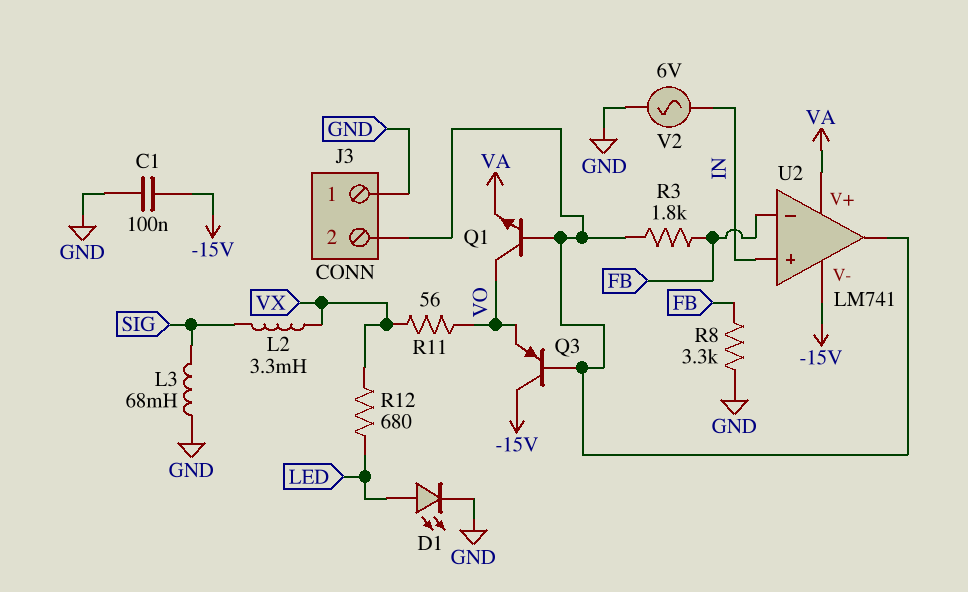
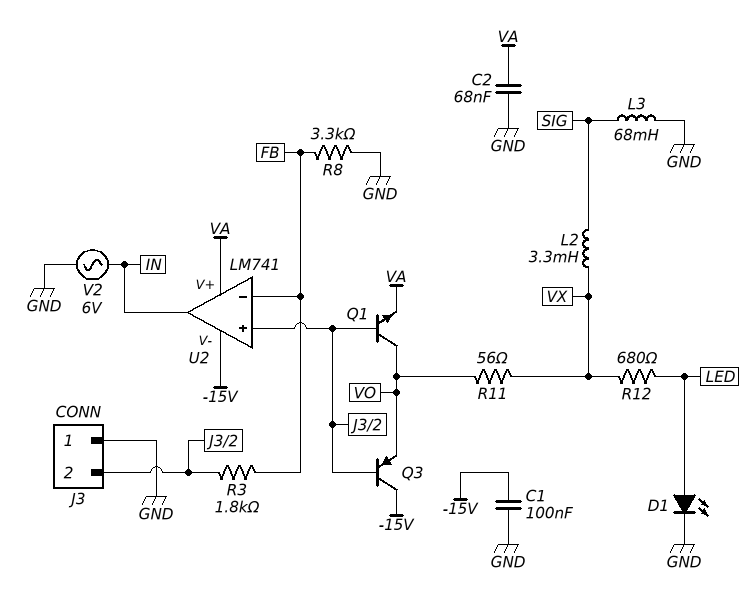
C2: none -> 68nF (GND, VA)
U2 pin in+: IN -> J3/2
U2 pin out: J3/2 -> IN

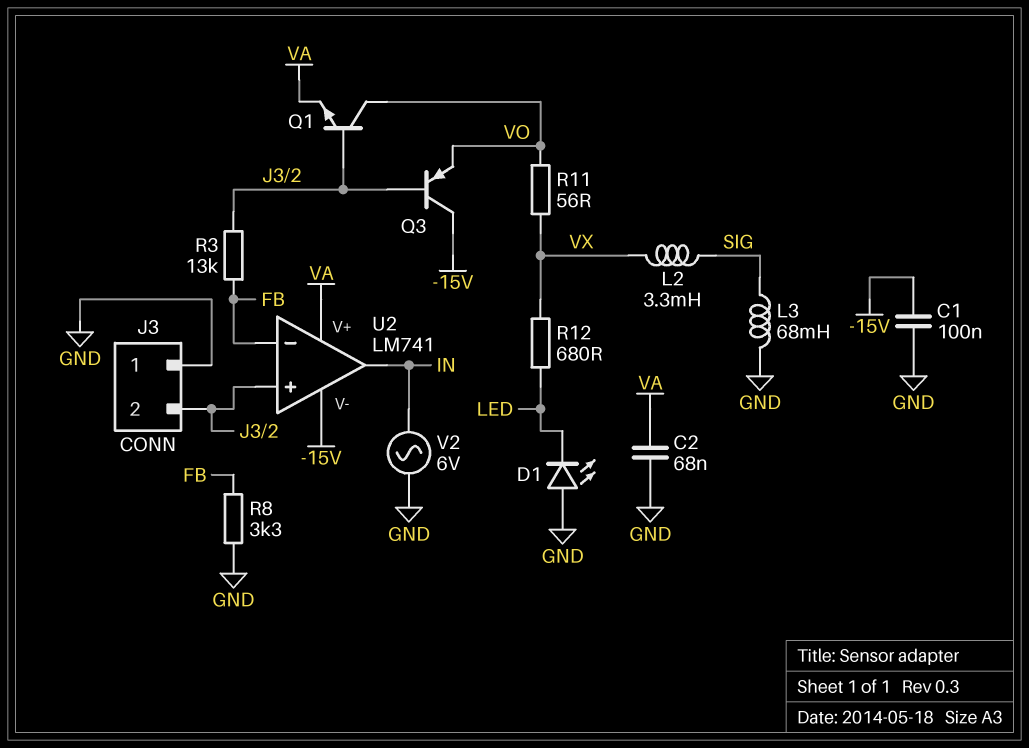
D1: LED (A LED, K GND) -> LED (A GND, K LED)
R3: 1.8k (FB, J3/2) -> 13k (FB, J3/2)

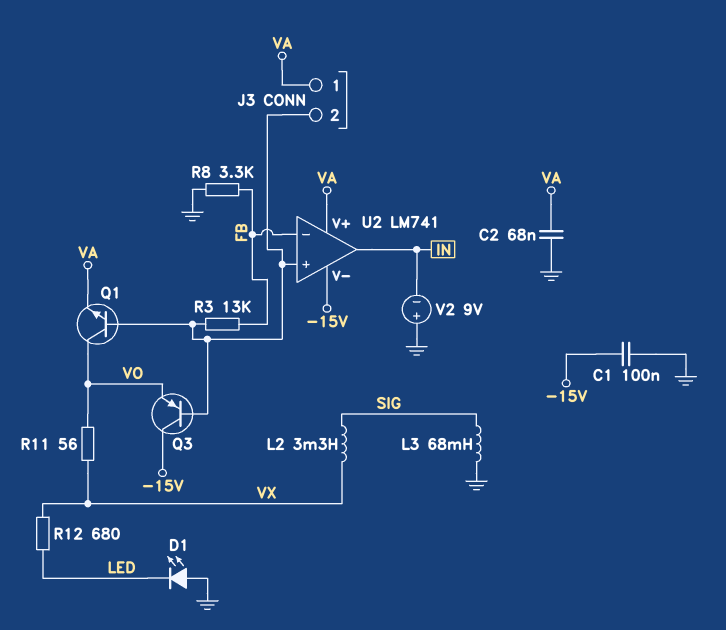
J3 pin 1: GND -> VA
V2: AC 6V (GND, IN) -> 9V (plus GND, minus IN)

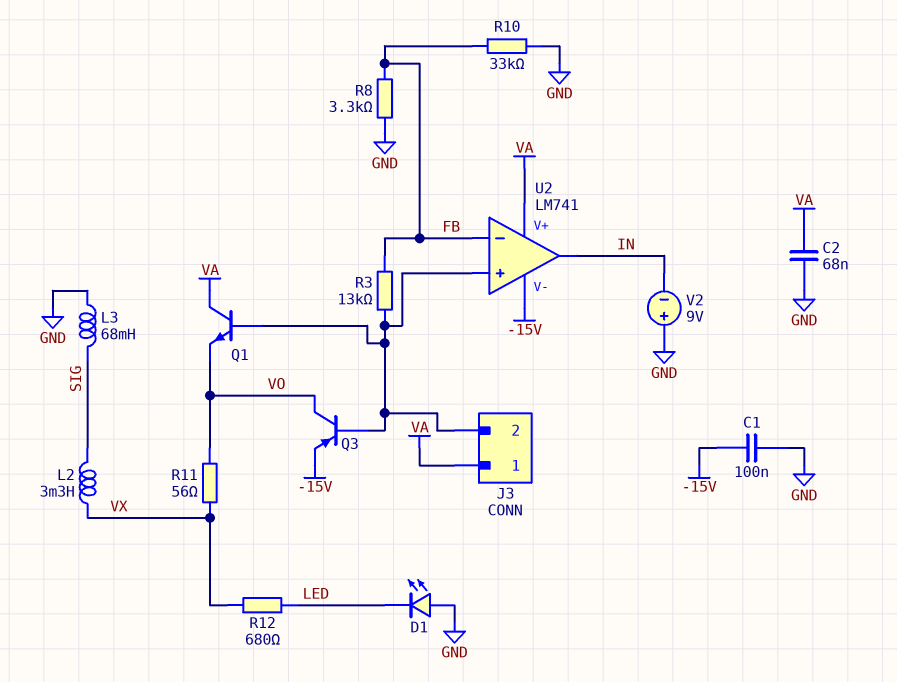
Q1: NPN (B J3/2, C VO, E VA) -> NPN (B J3/2, C VA, E VO)
Q3: PNP (B J3/2, C -15V, E VO) -> PNP (B J3/2, C VO, E -15V)
R10: none -> 33k (FB, GND)

